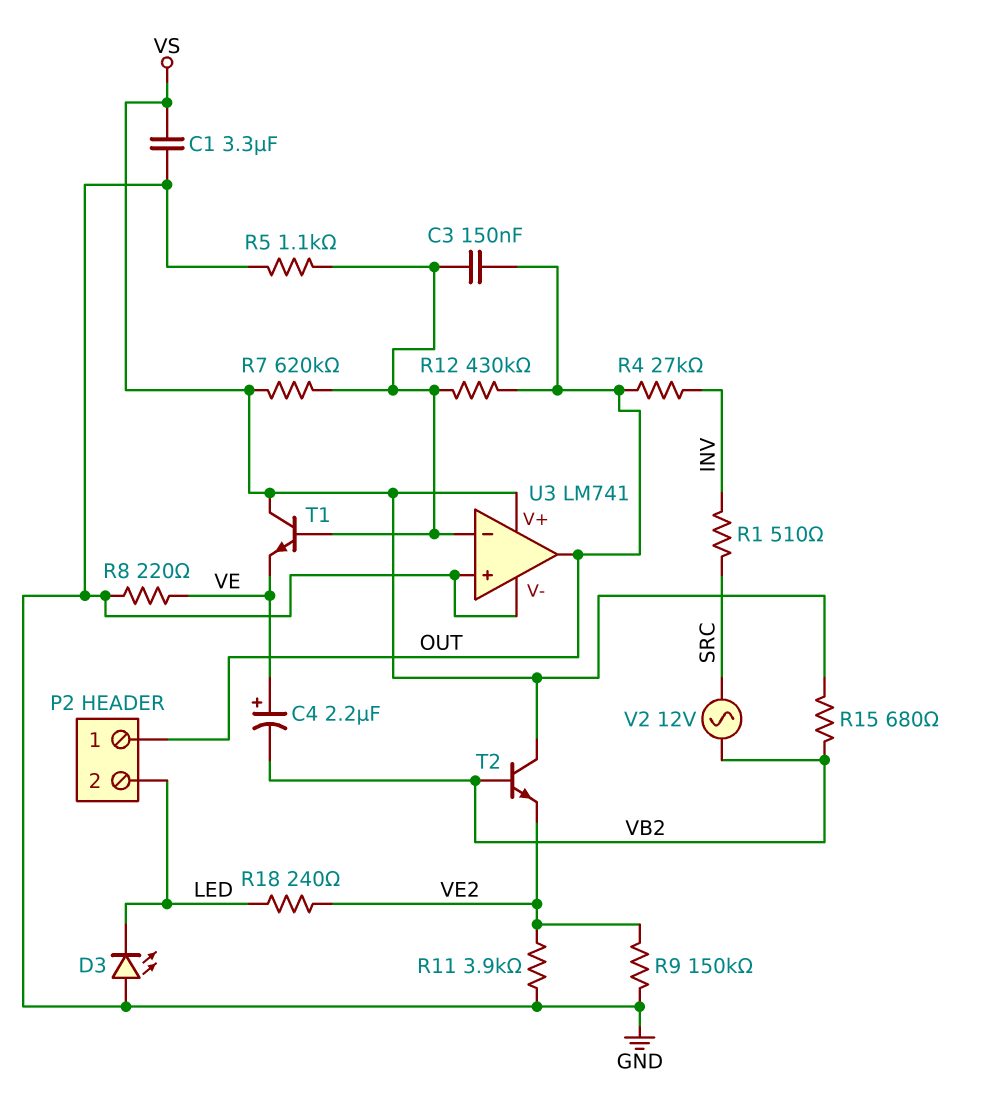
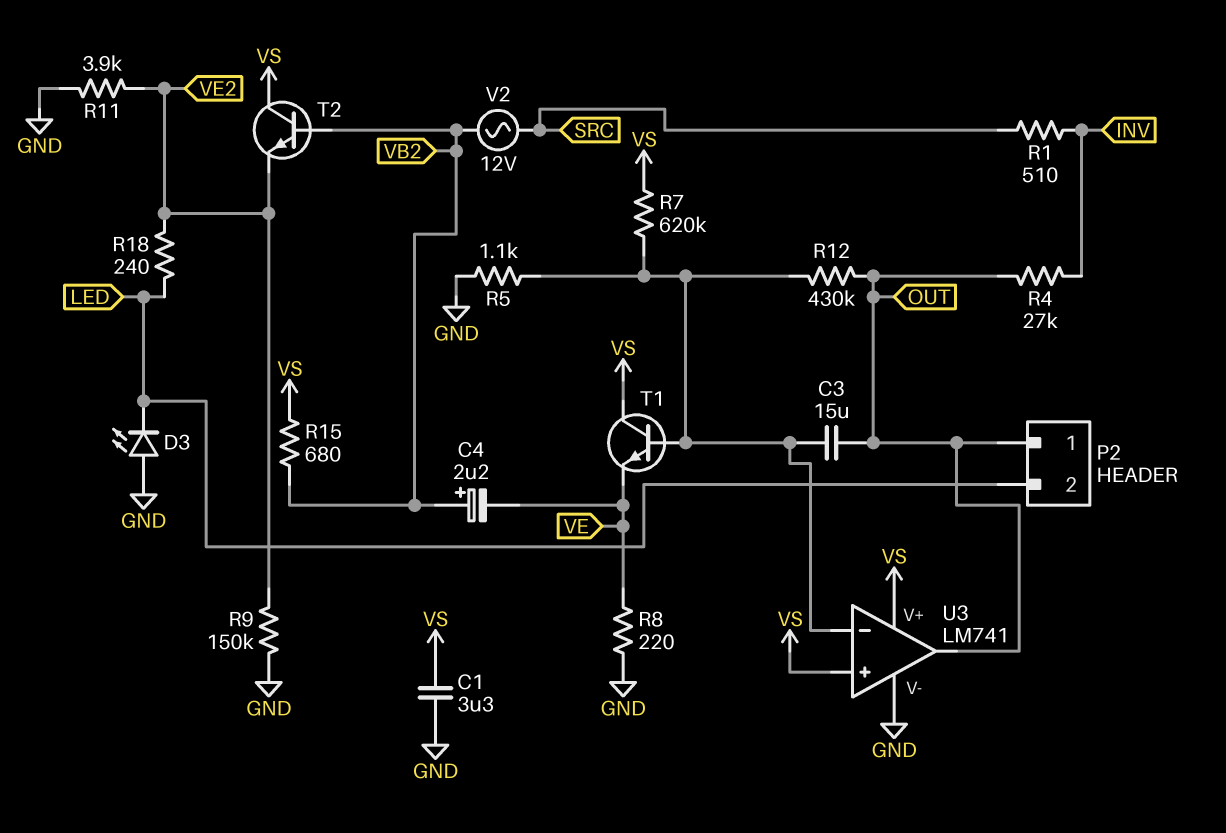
C3: 150nF (OUT, U3/in-) -> 15uF (OUT, U3/in-)
C4: 2.2uF (plus VE, minus VB2) -> 2.2uF (plus VB2, minus VE)
U3 pin in+: GND -> VS

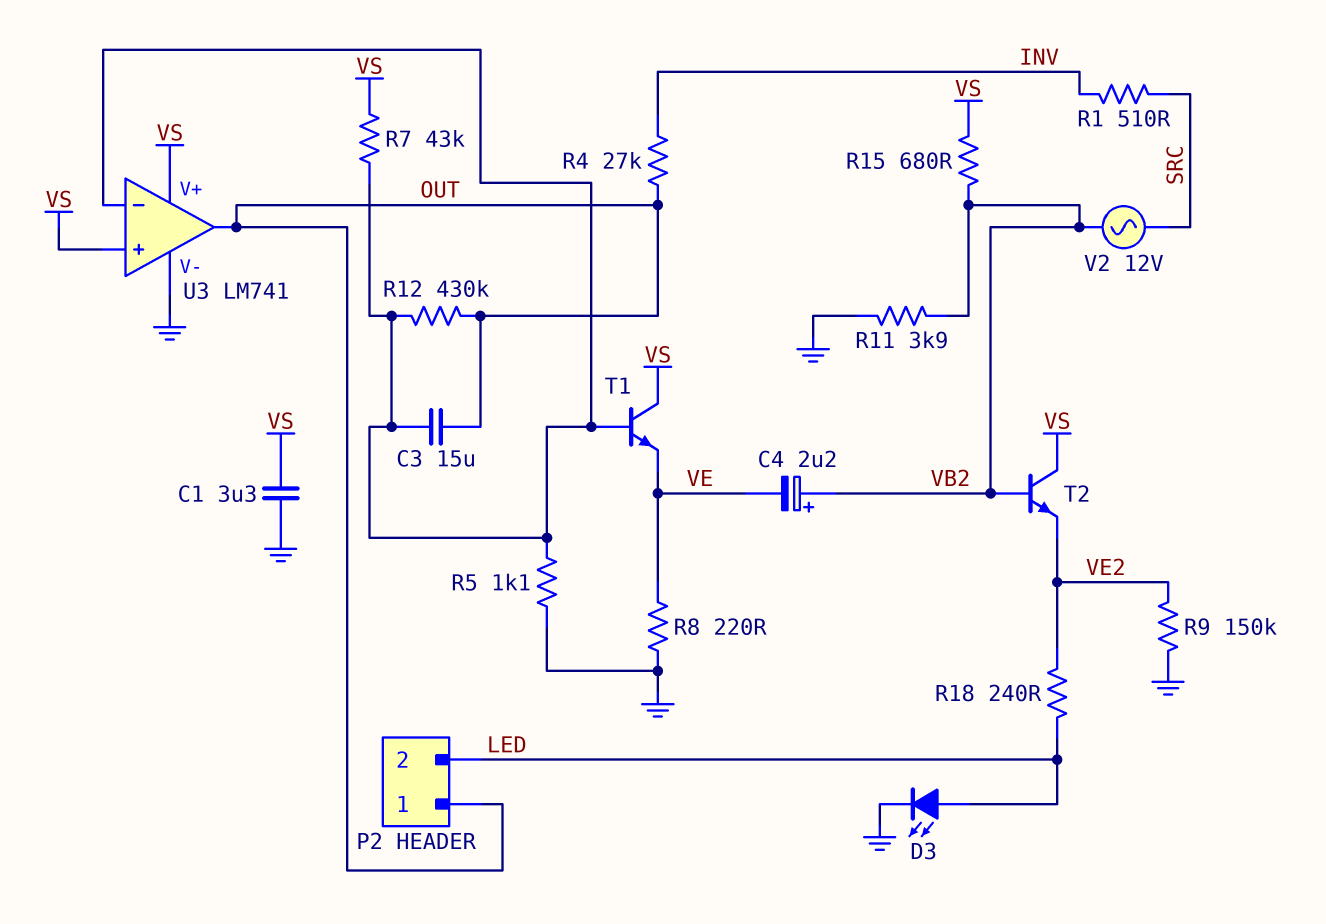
D3: LED (A GND, K LED) -> LED (A LED, K GND)
R7: 620k (U3/in-, VS) -> 43k (U3/in-, VS)
R11: 3.9k (GND, VE2) -> 3.9k (GND, VB2)

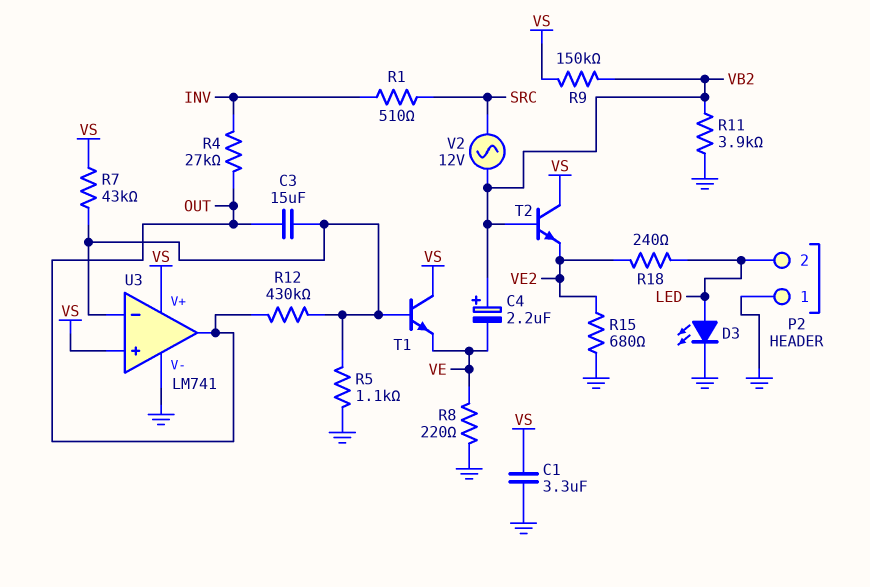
P2 pin 1: OUT -> GND
R9: 150k (GND, VE2) -> 150k (VB2, VS)
R15: 680 (VB2, VS) -> 680 (GND, VE2)

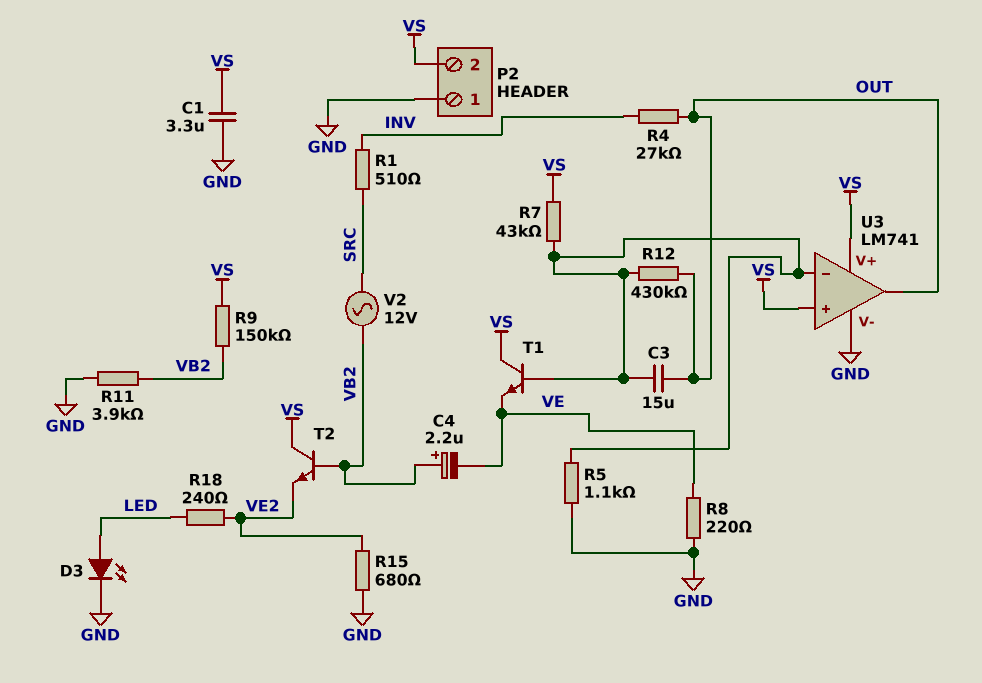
P2 pin 2: LED -> VS

